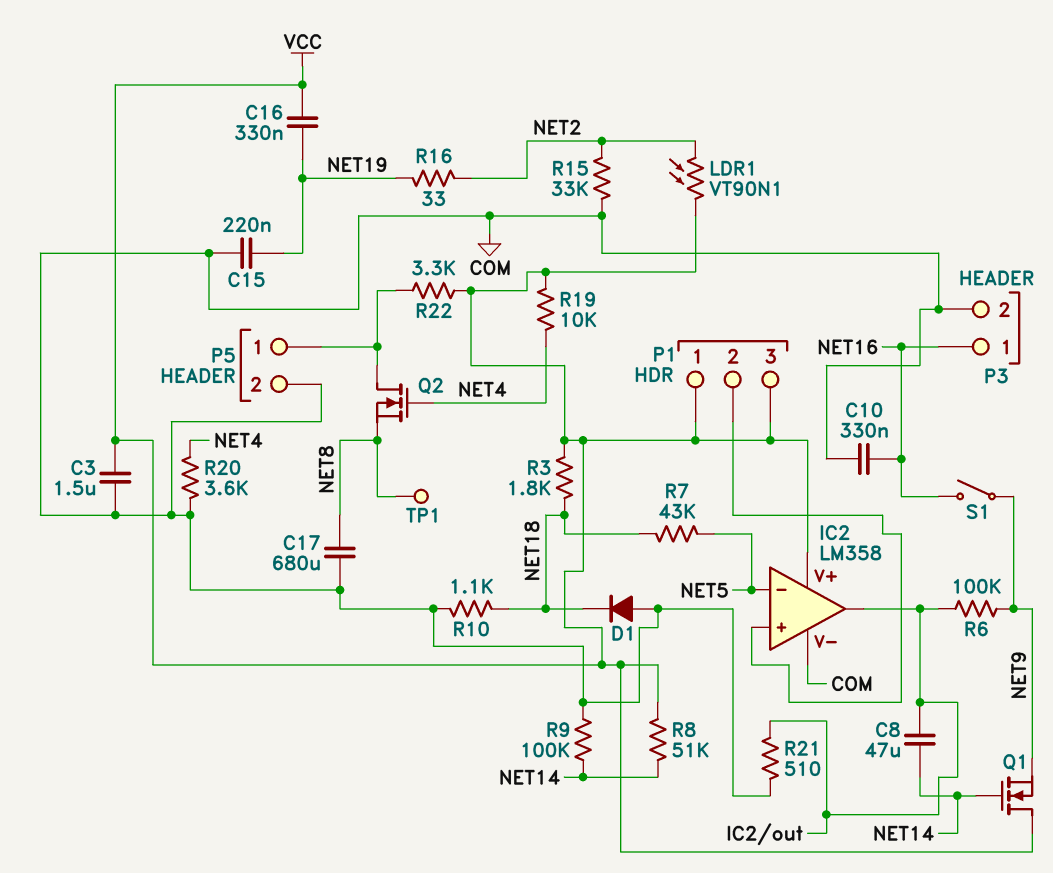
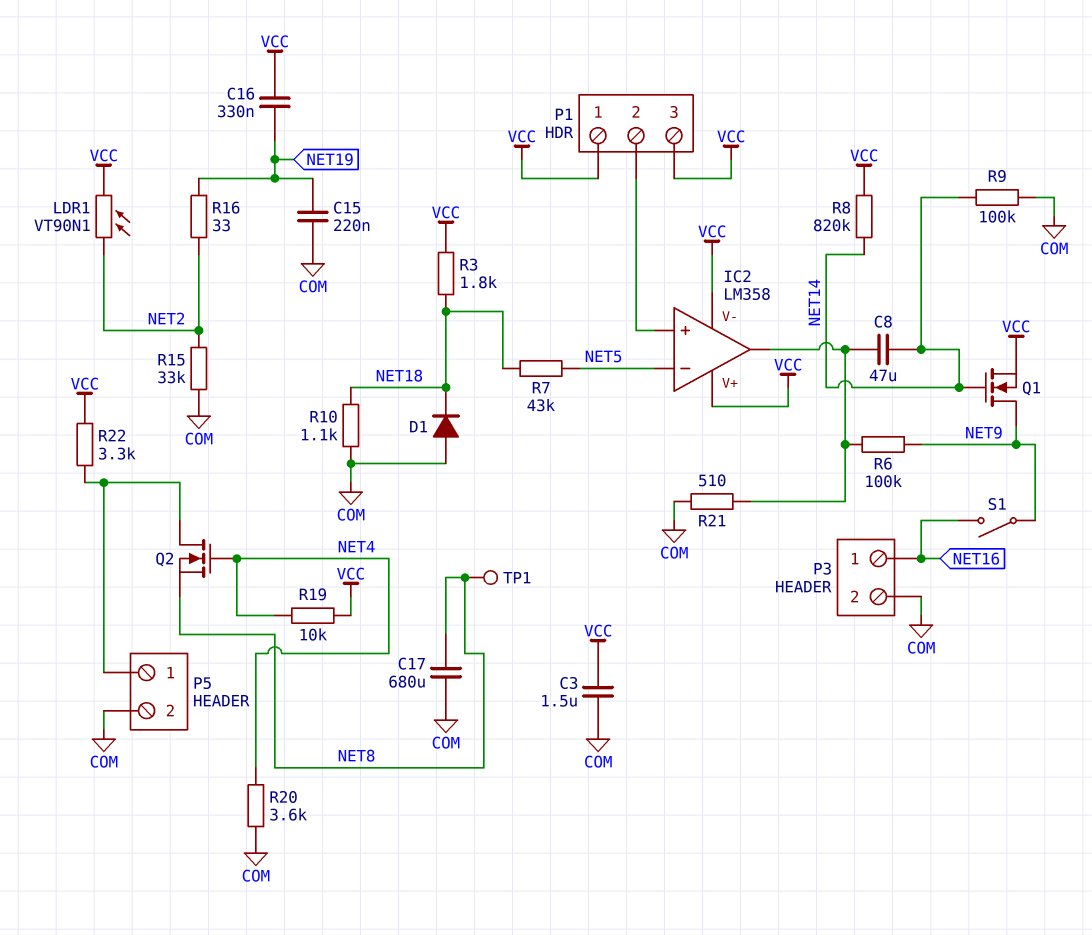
C10: 330nF (COM, NET16) -> none
IC2 pin V-: COM -> VCC
Q1: NMOS (G NET14, D VCC, S NET9) -> NMOS (G NET14, D NET9, S VCC)
R8: 51k (NET14, VCC) -> 820k (NET14, VCC)

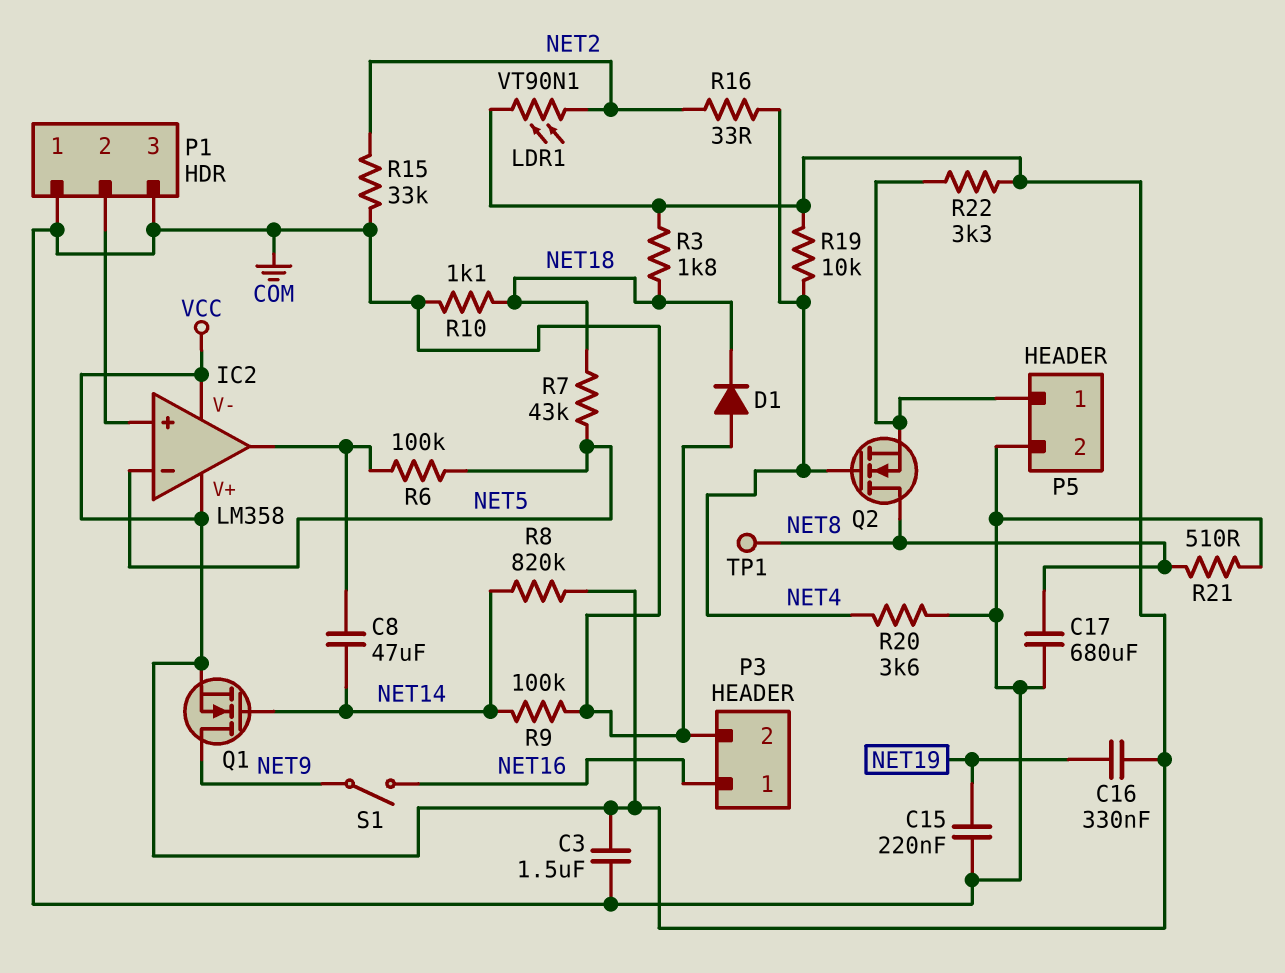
P1 pin 1: VCC -> COM
P1 pin 3: VCC -> COM
Q2: NMOS (G NET4, D P5/1, S NET8) -> NMOS (G NET4, D NET8, S P5/1)
R6: 100k (IC2/out, NET9) -> 100k (IC2/out, NET5)
R16: 33 (NET2, NET19) -> 33 (NET2, NET4)
R21: 510 (COM, IC2/out) -> 510 (COM, NET8)

